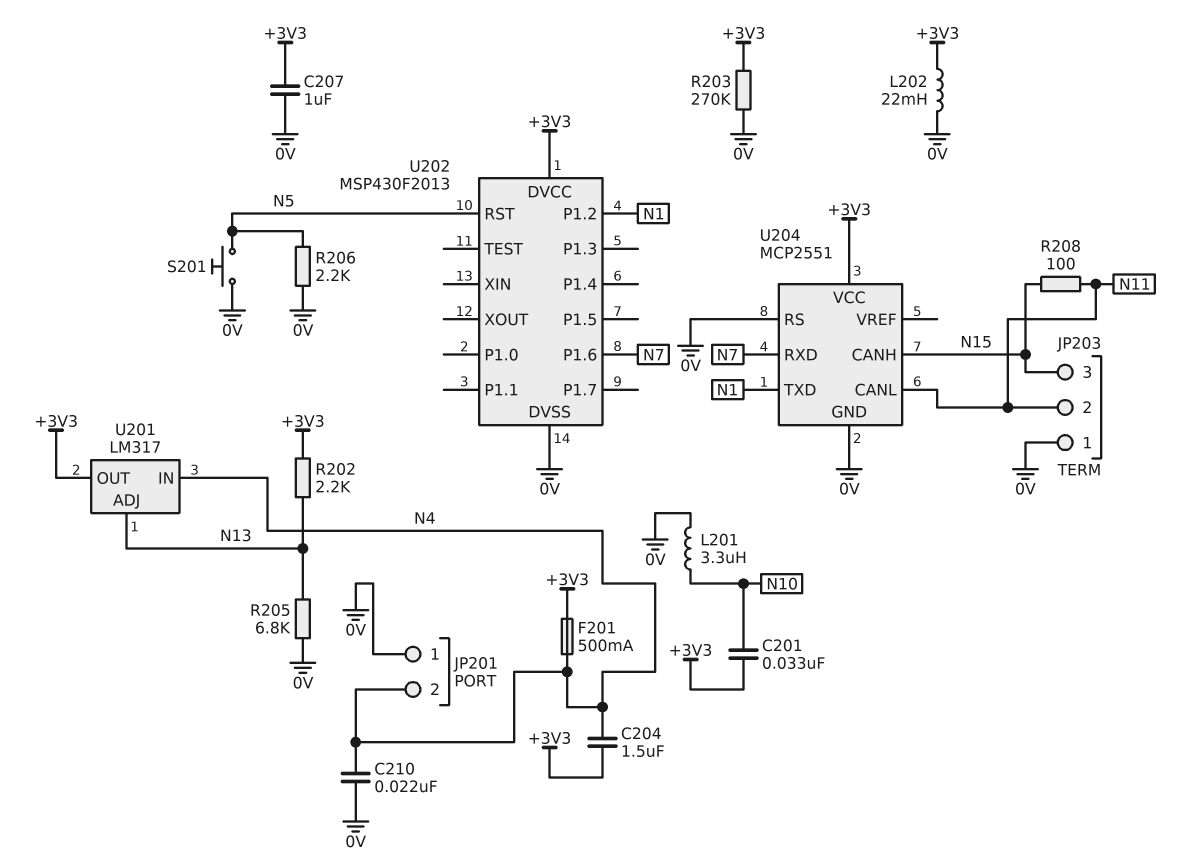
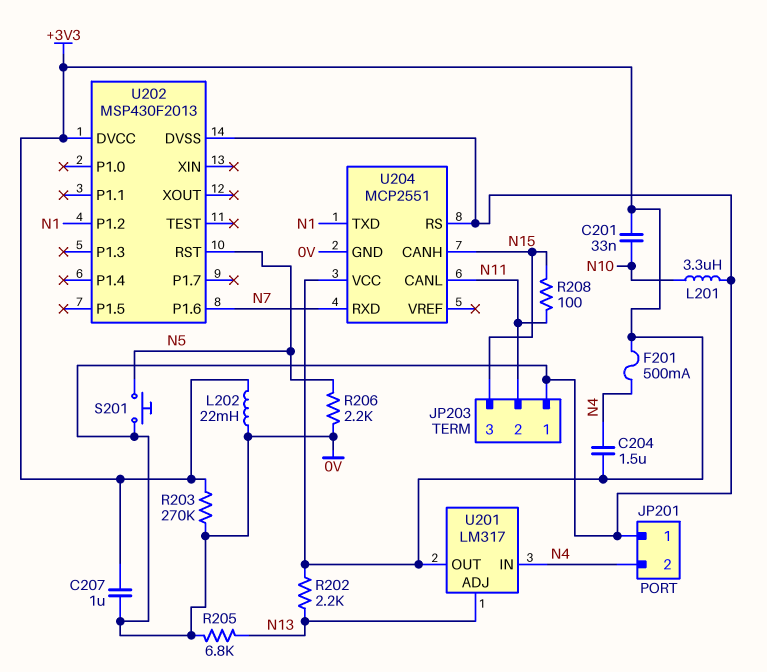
C210: 22nF (0V, N4) -> none

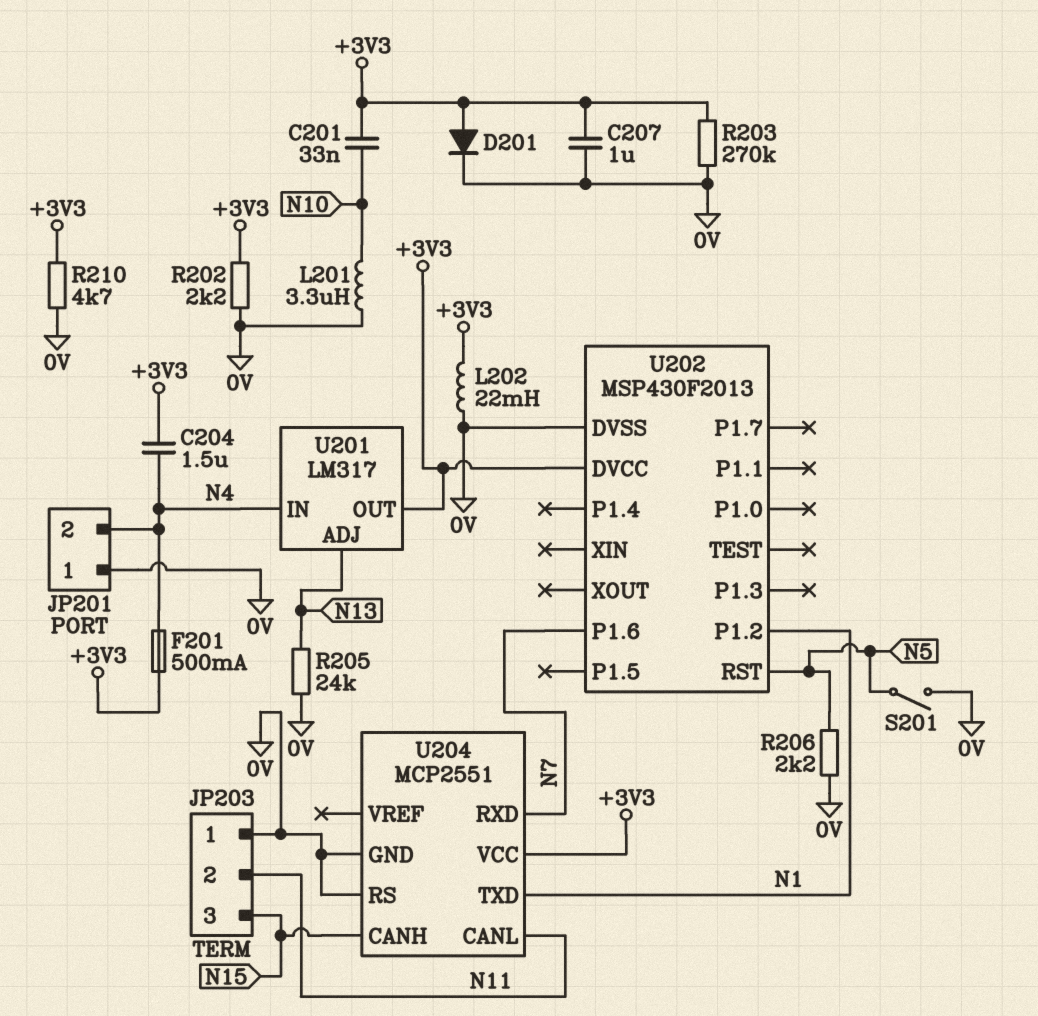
D201: none -> diode (A +3V3, K 0V)
R202: 2.2k (+3V3, N13) -> 2.2k (+3V3, 0V)
R205: 6.8k (0V, N13) -> 24k (0V, N13)
R208: 100 (N11, N15) -> none
R210: none -> 4.7k (+3V3, 0V)
S201: button (0V, N5) -> switch (0V, N5)

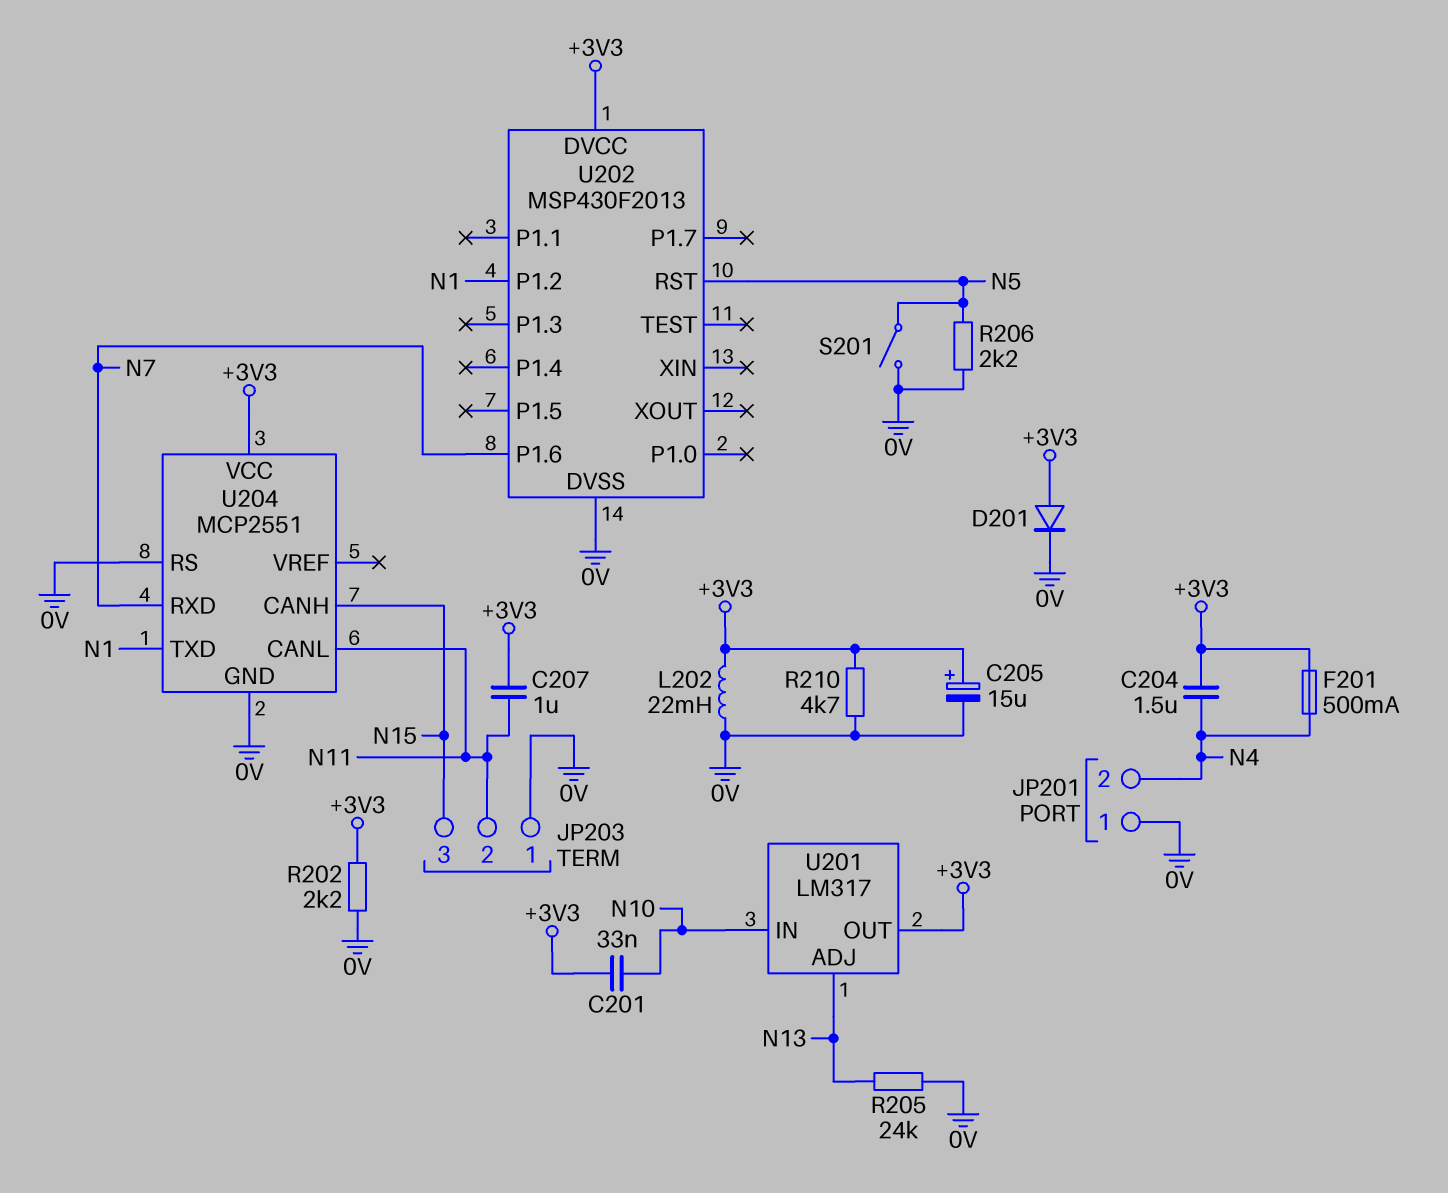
C205: none -> 15uF (plus +3V3, minus 0V)
C207: 1uF (+3V3, 0V) -> 1uF (+3V3, N11)
L201: 3.3uH (0V, N10) -> none
R203: 270k (+3V3, 0V) -> none
U201 pin IN: N4 -> N10

